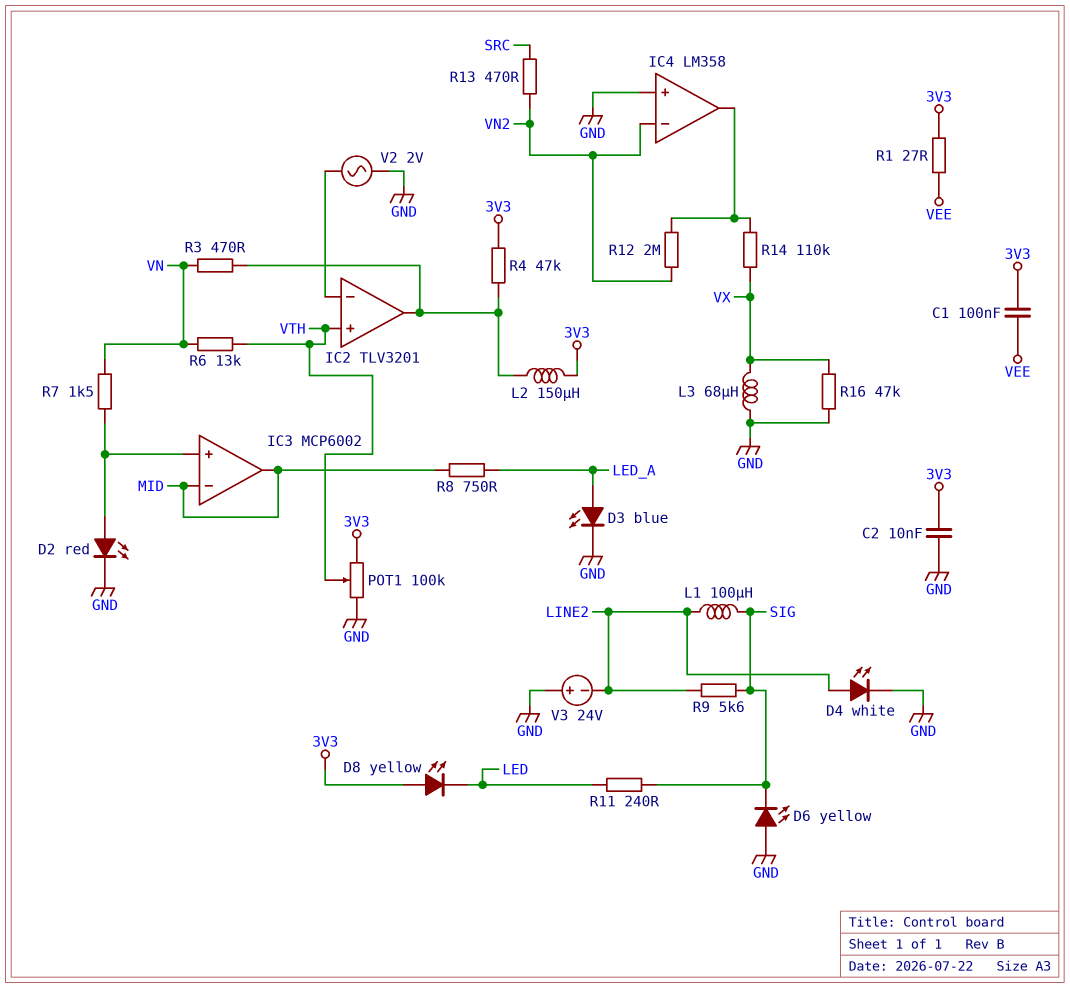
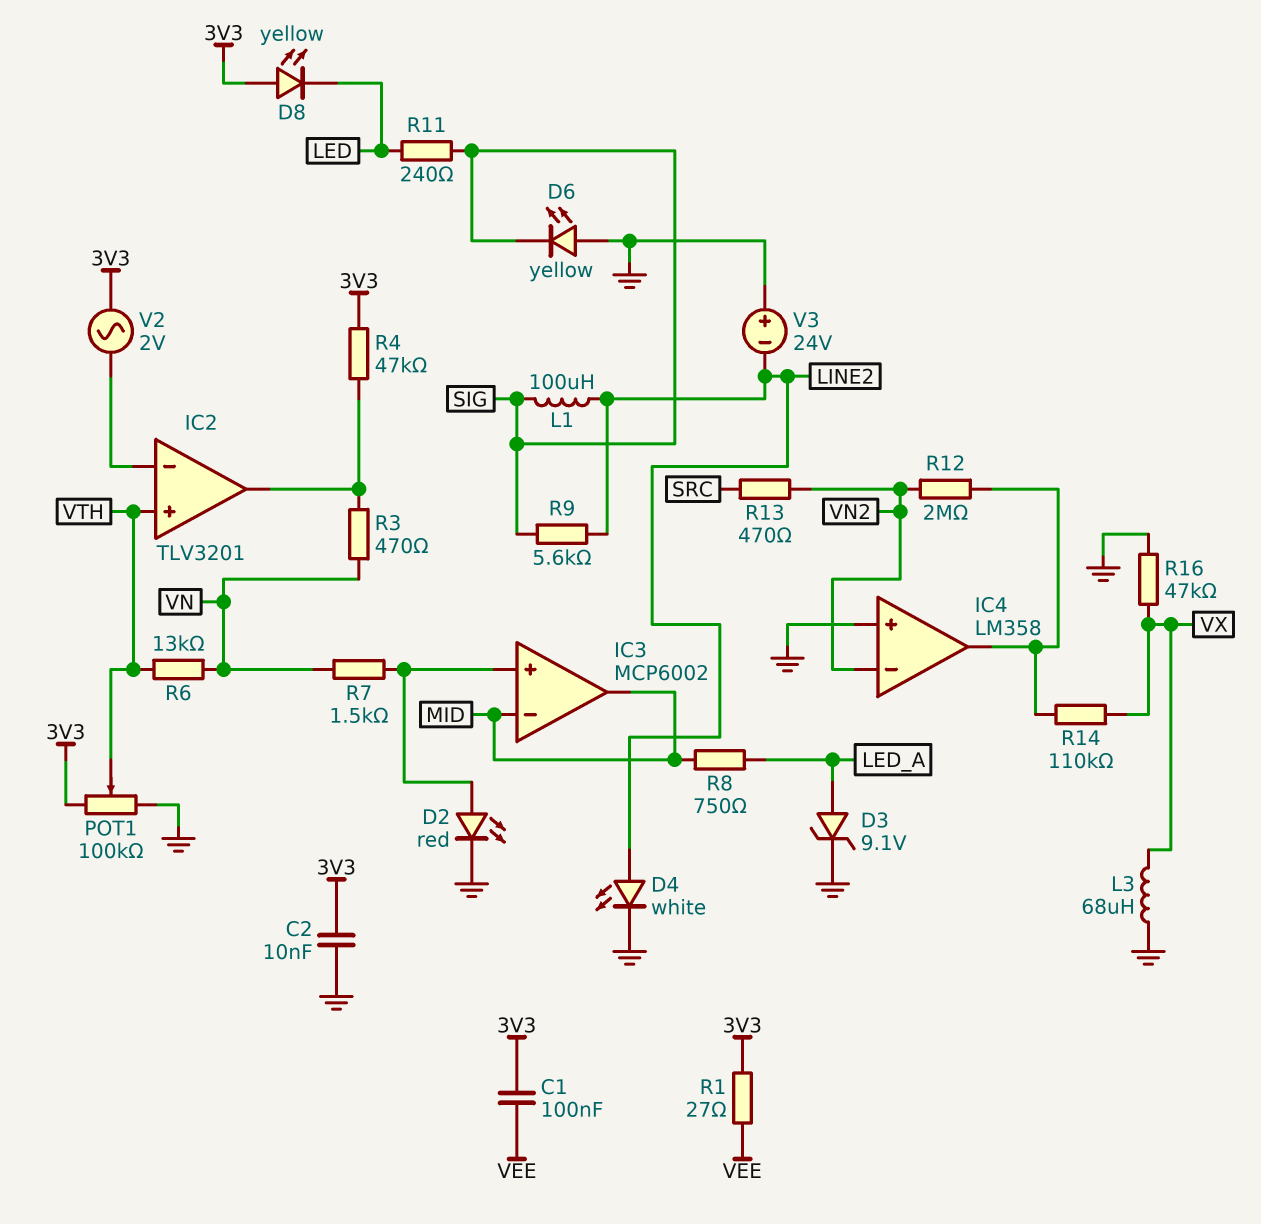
D3: LED blue (A LED_A, K GND) -> zener 9.1V (A LED_A, K GND)
L2: 150uH (3V3, IC2/out) -> none
V2: AC 2V (GND, IC2/in-) -> AC 2V (3V3, IC2/in-)

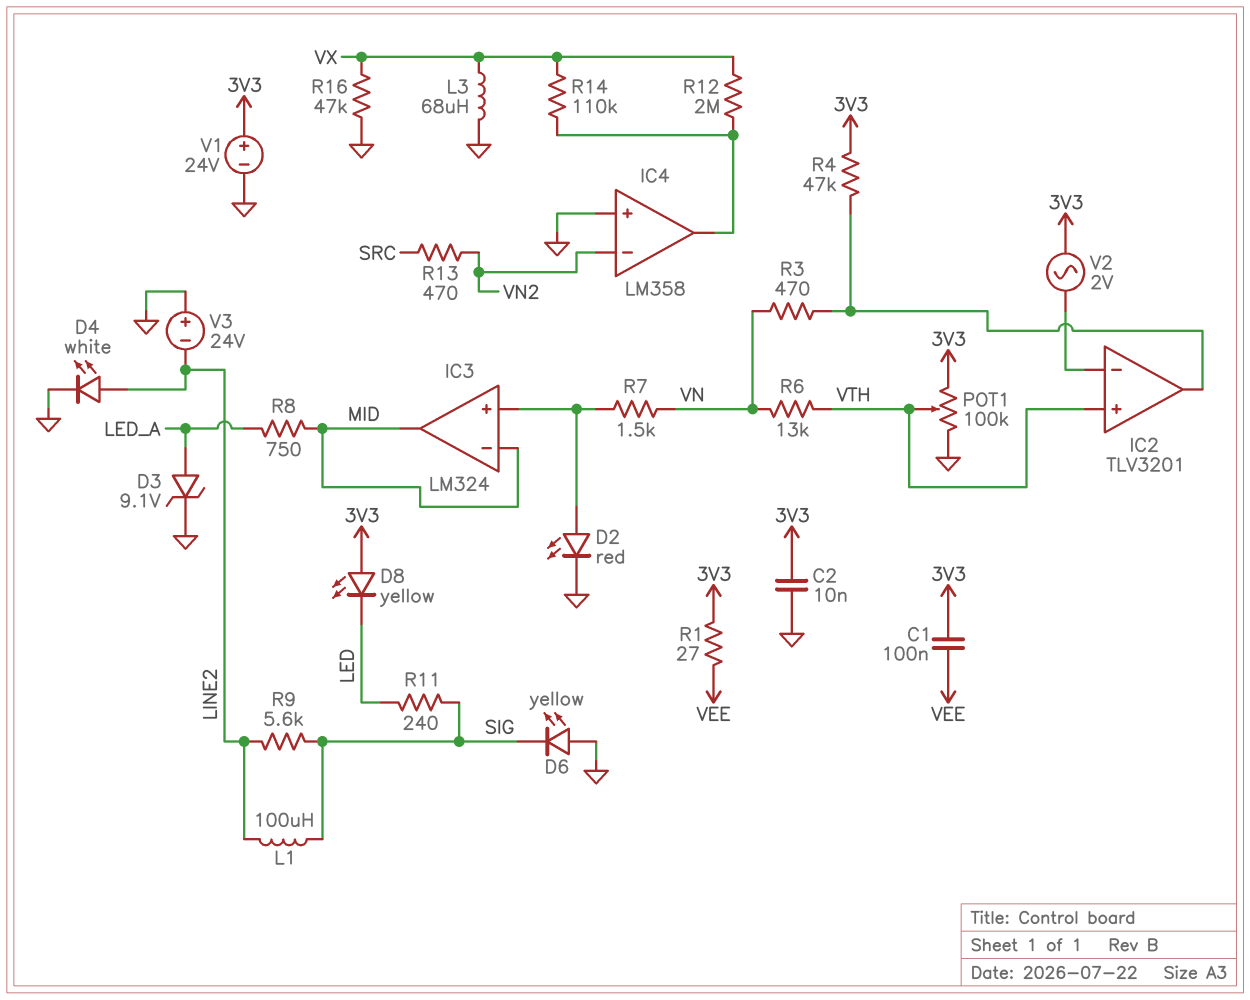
IC3: MCP6002 -> LM324
R12: 2M (IC4/out, VN2) -> 2M (IC4/out, VX)
V1: none -> 24V (plus 3V3, minus GND)

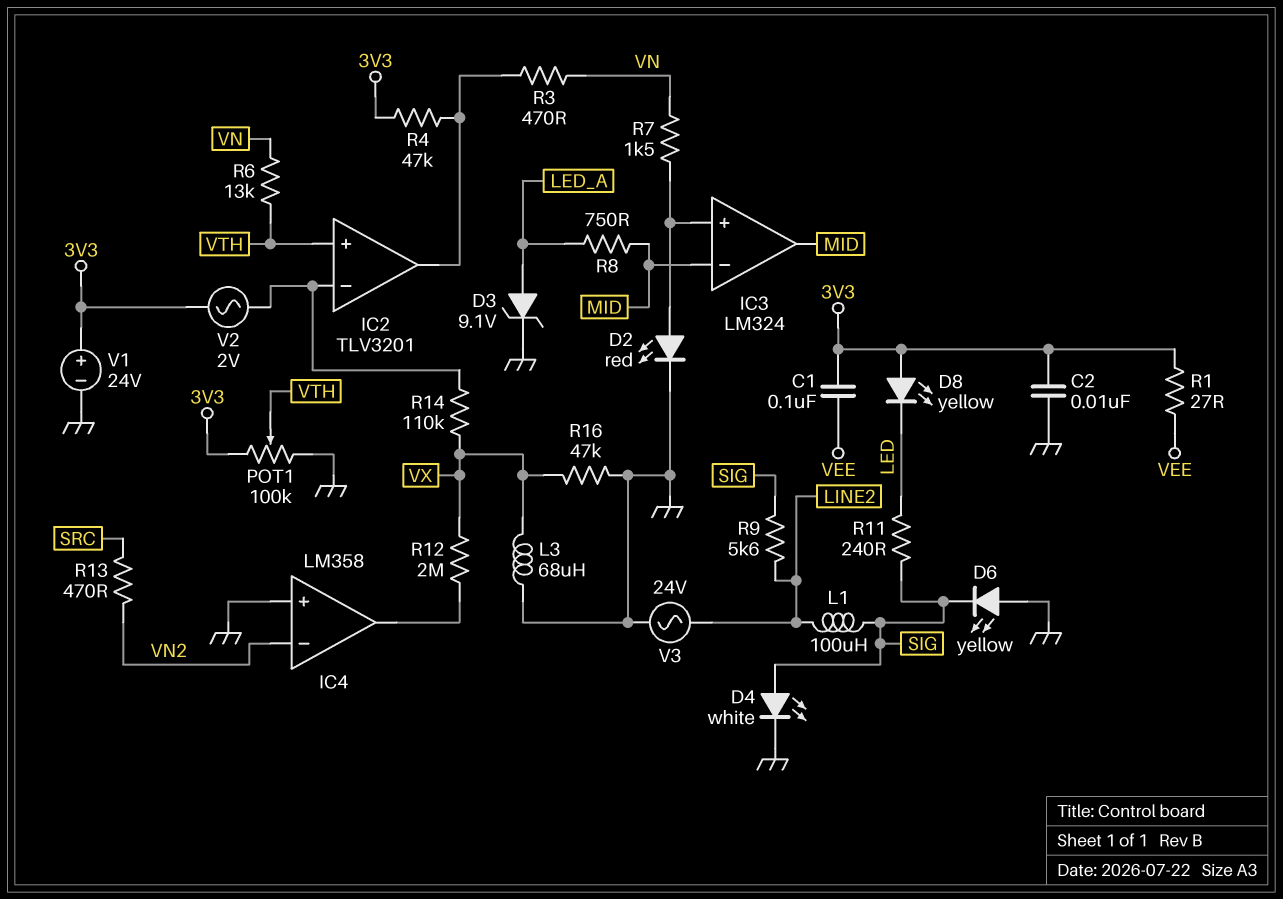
D4: LED white (A LINE2, K GND) -> LED white (A SIG, K GND)
R14: 110k (IC4/out, VX) -> 110k (IC2/in-, VX)
V3: 24V (plus GND, minus LINE2) -> AC 24V (GND, LINE2)

